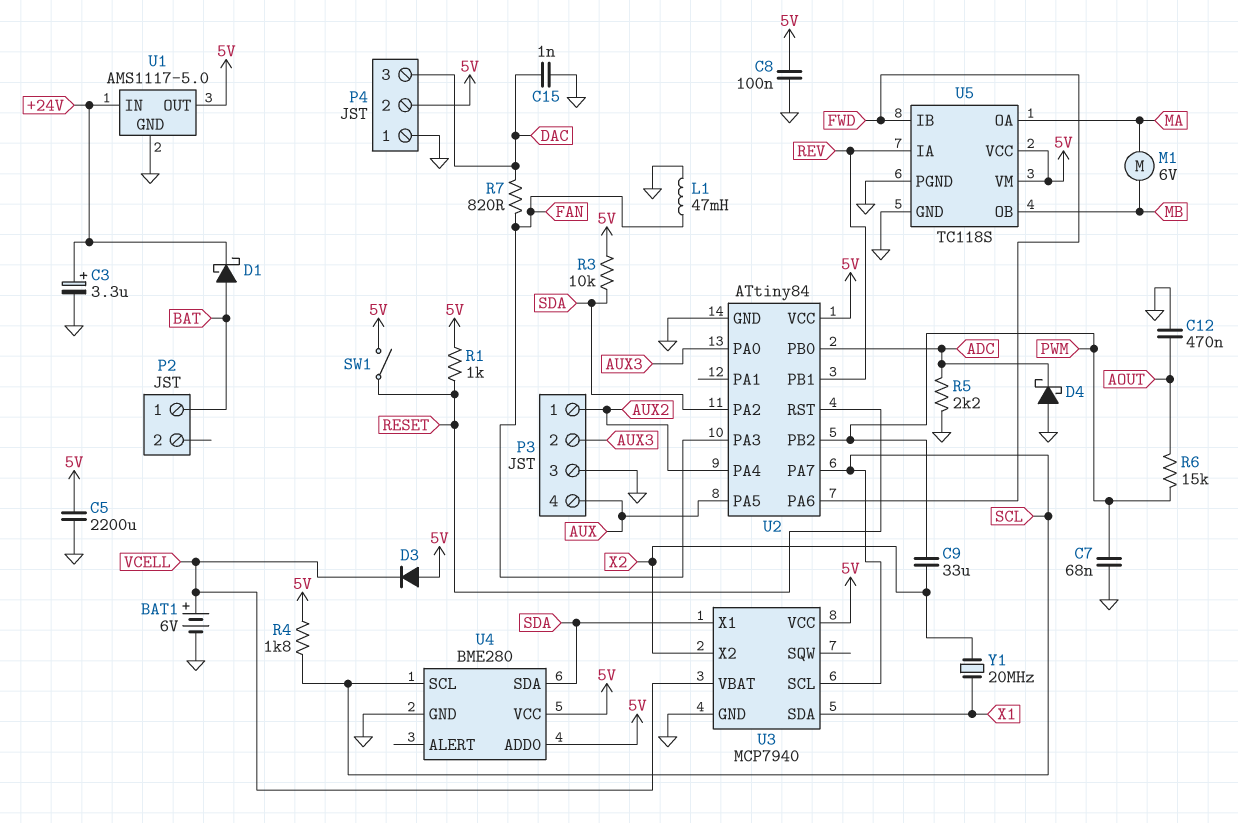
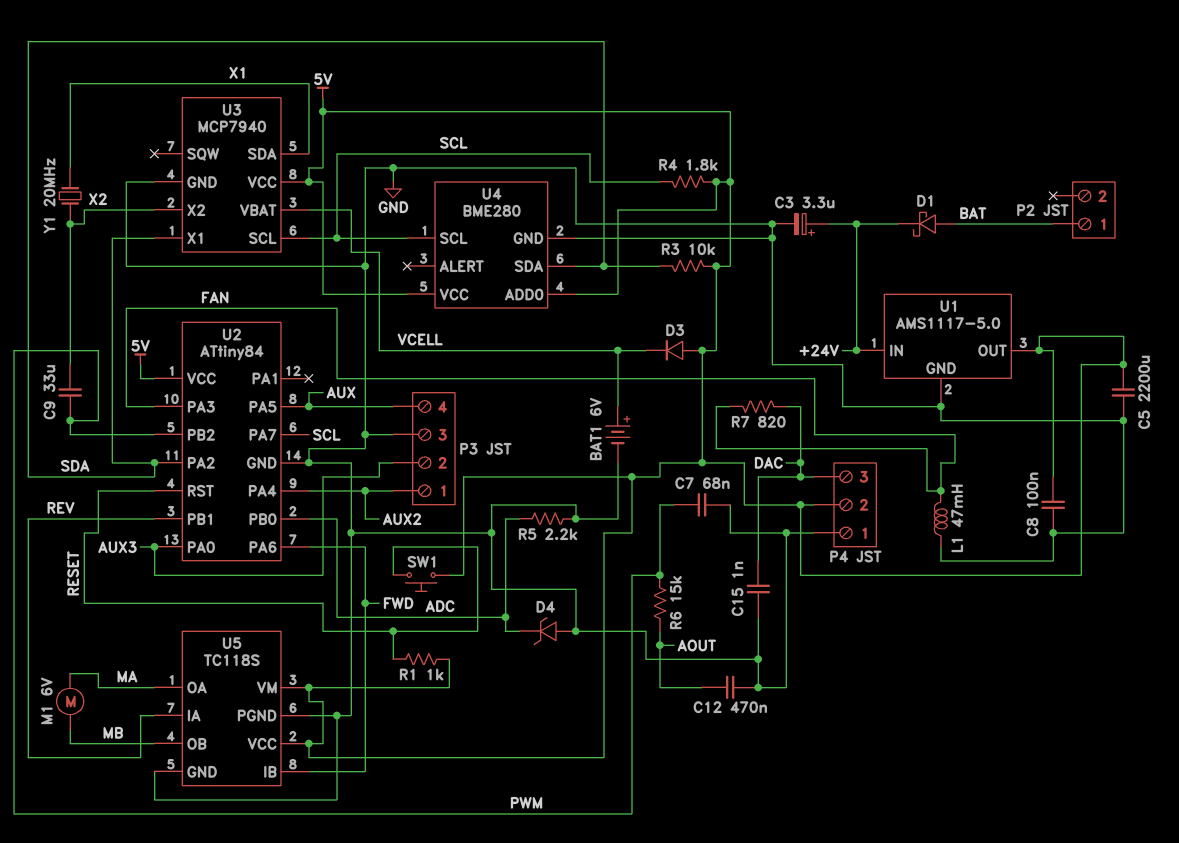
D4: schottky (A GND, K ADC) -> zener (A GND, K ADC)
SW1: switch (5V, RESET) -> button (5V, RESET)

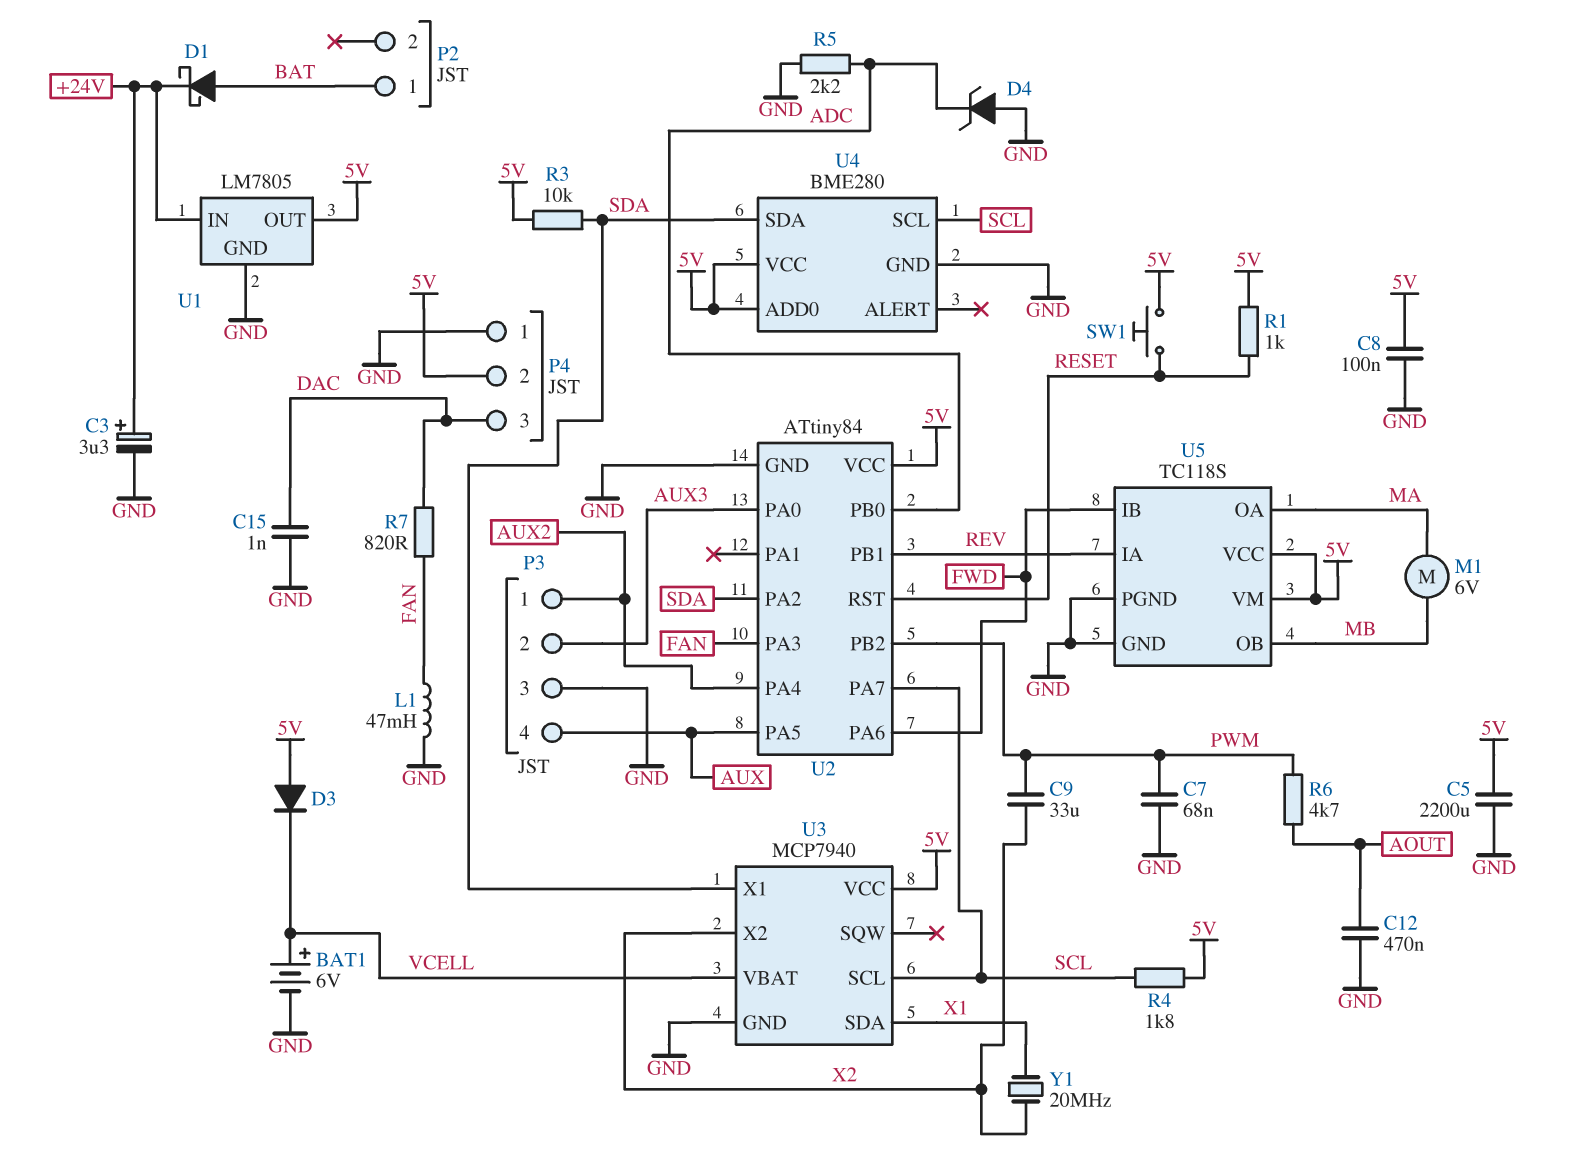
R6: 15k (AOUT, PWM) -> 4.7k (AOUT, PWM)
U1: AMS1117-5.0 -> LM7805

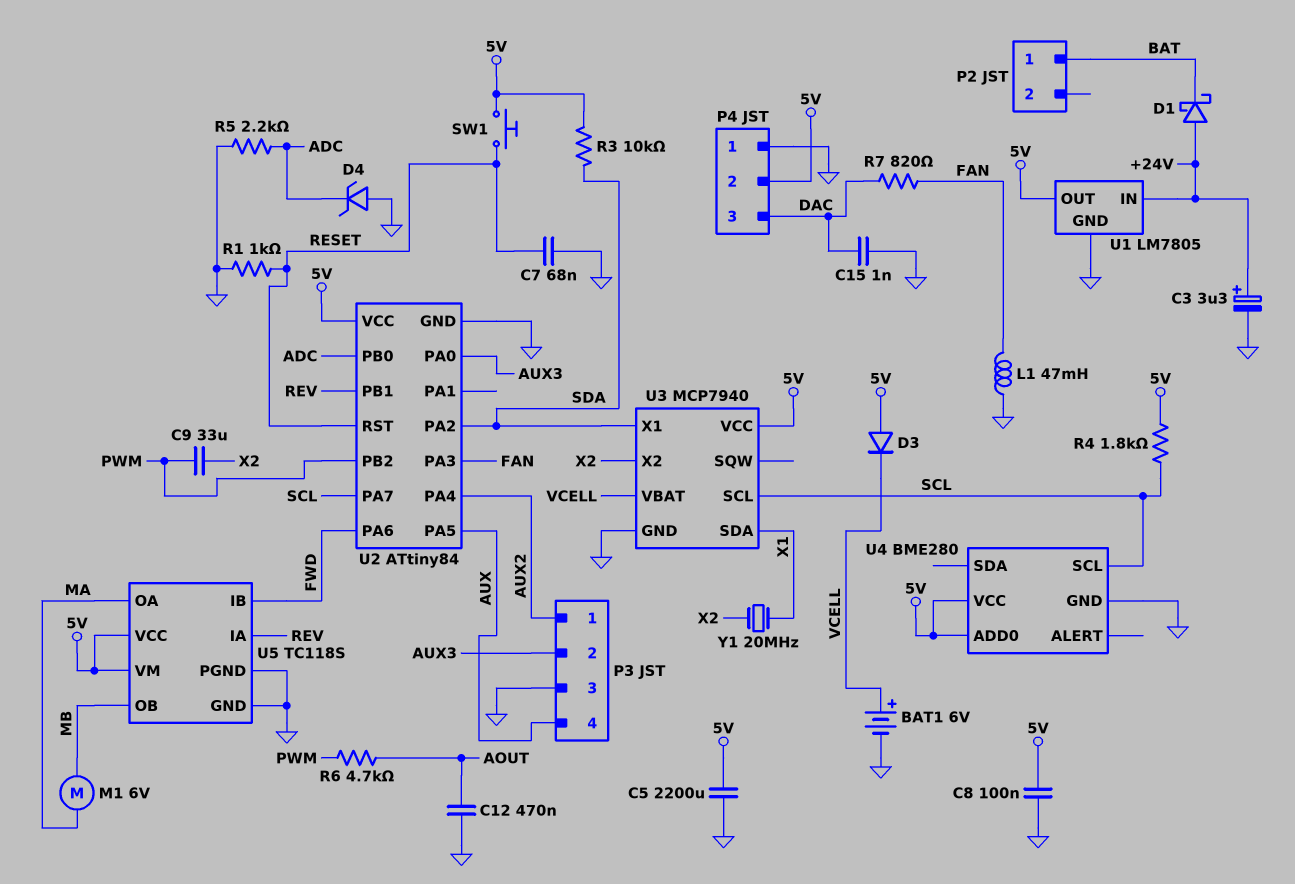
C7: 68nF (GND, PWM) -> 68nF (GND, RESET)
D1: schottky (A BAT, K +24V) -> schottky (A +24V, K BAT)
R1: 1k (5V, RESET) -> 1k (GND, RESET)
U4 pin SDA: SDA -> none

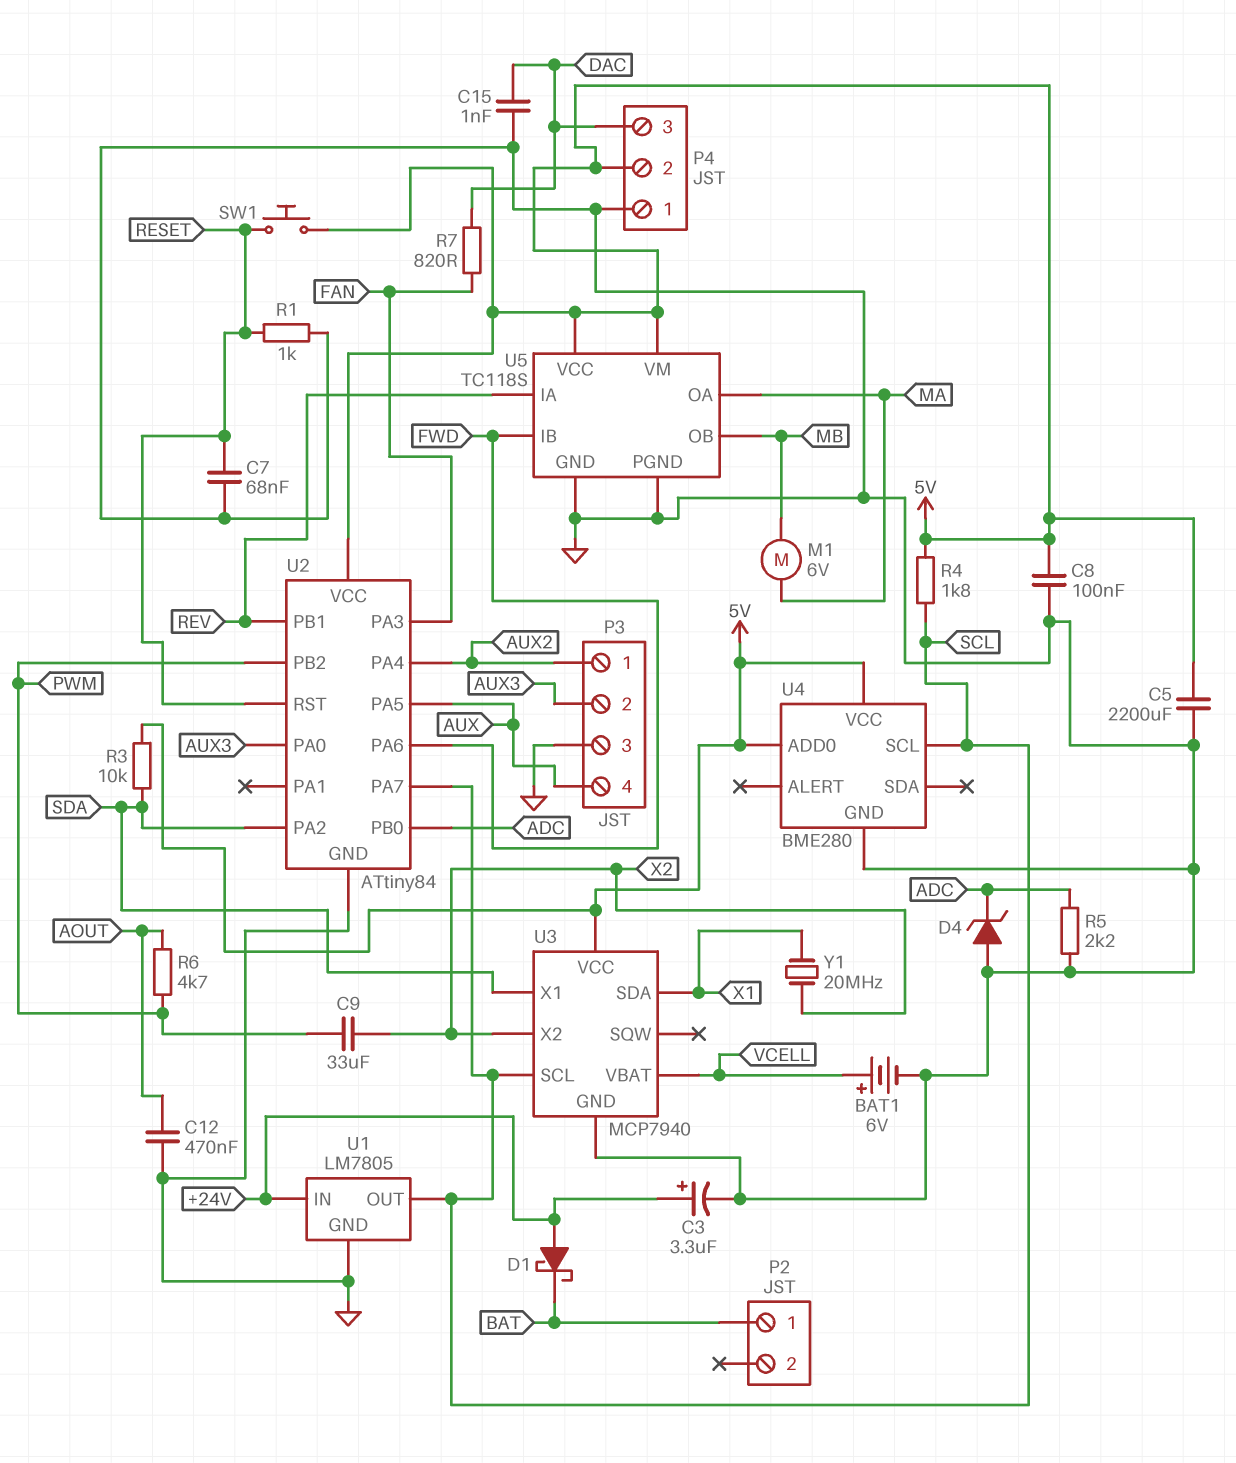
D3: diode (A 5V, K VCELL) -> none
L1: 47mH (FAN, GND) -> none
U1 pin OUT: 5V -> SCL

